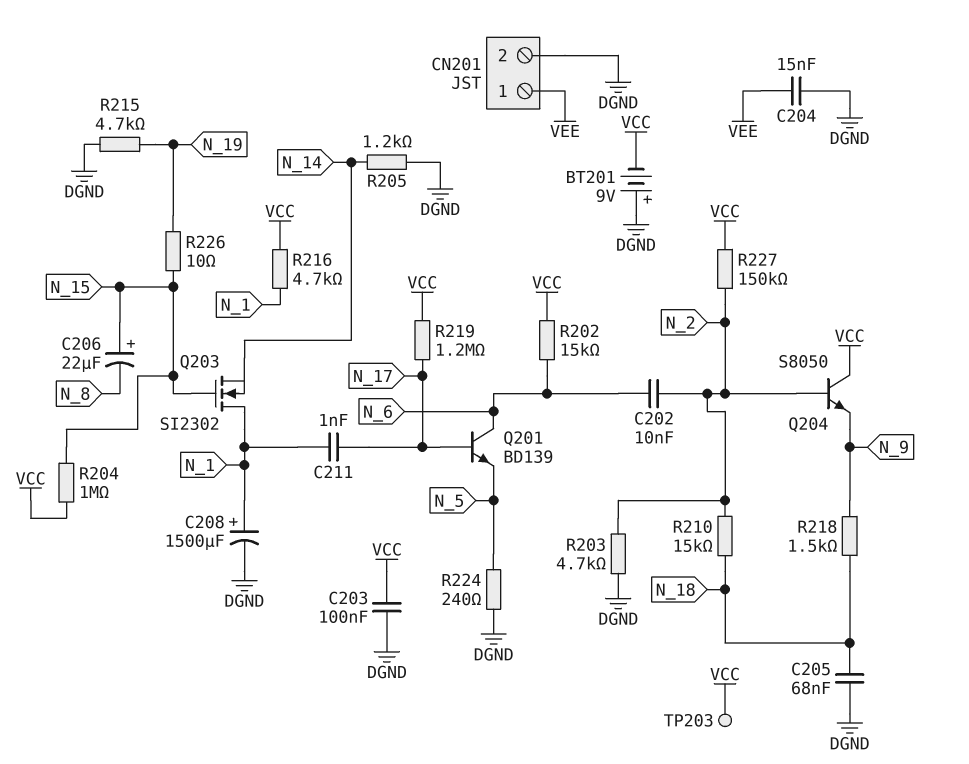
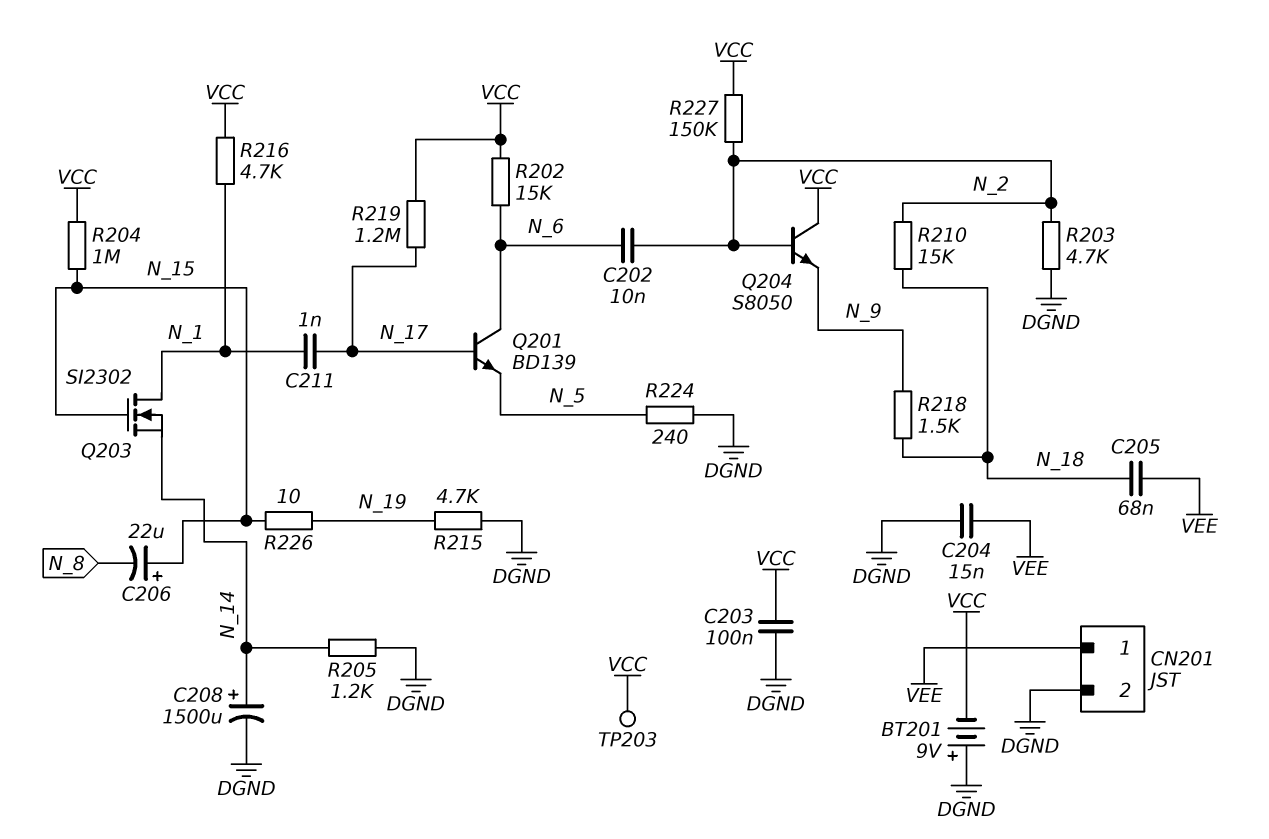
C205: 68nF (DGND, N_18) -> 68nF (N_18, VEE)
C208: 1500uF (plus N_1, minus DGND) -> 1500uF (plus N_14, minus DGND)

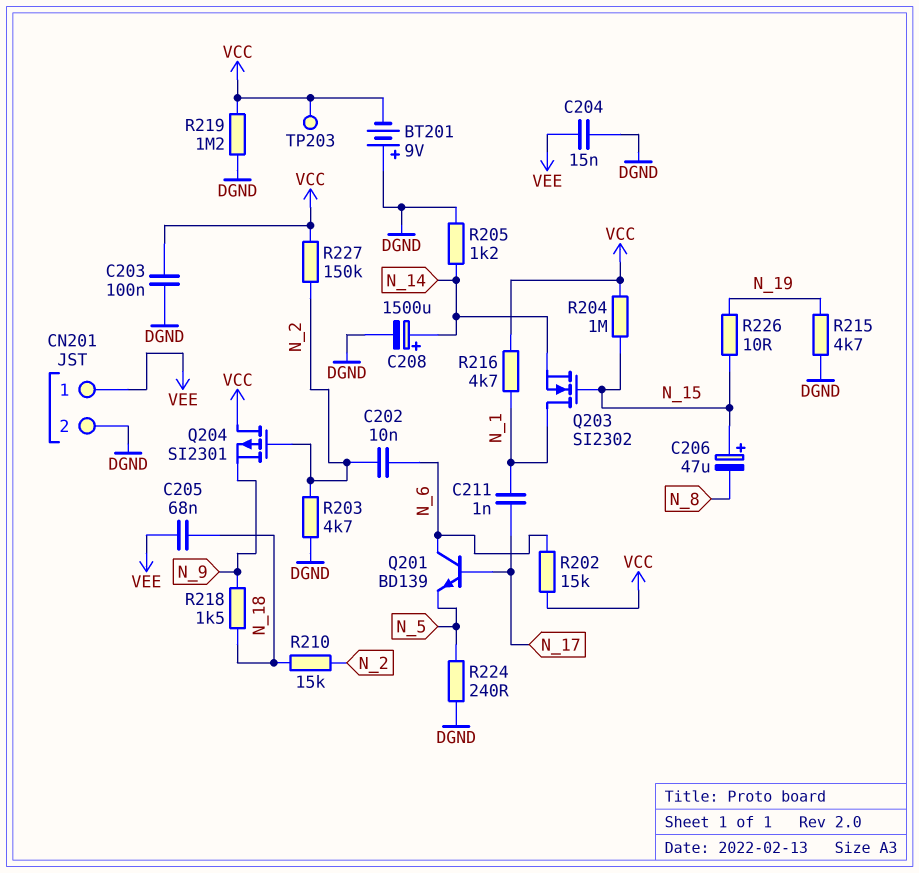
C206: 22uF (plus N_15, minus N_8) -> 47uF (plus N_15, minus N_8)
Q204: NPN S8050 (B N_2, C VCC, E N_9) -> PMOS SI2301 (G N_2, D VCC, S N_9)
R219: 1.2M (N_17, VCC) -> 1.2M (DGND, VCC)

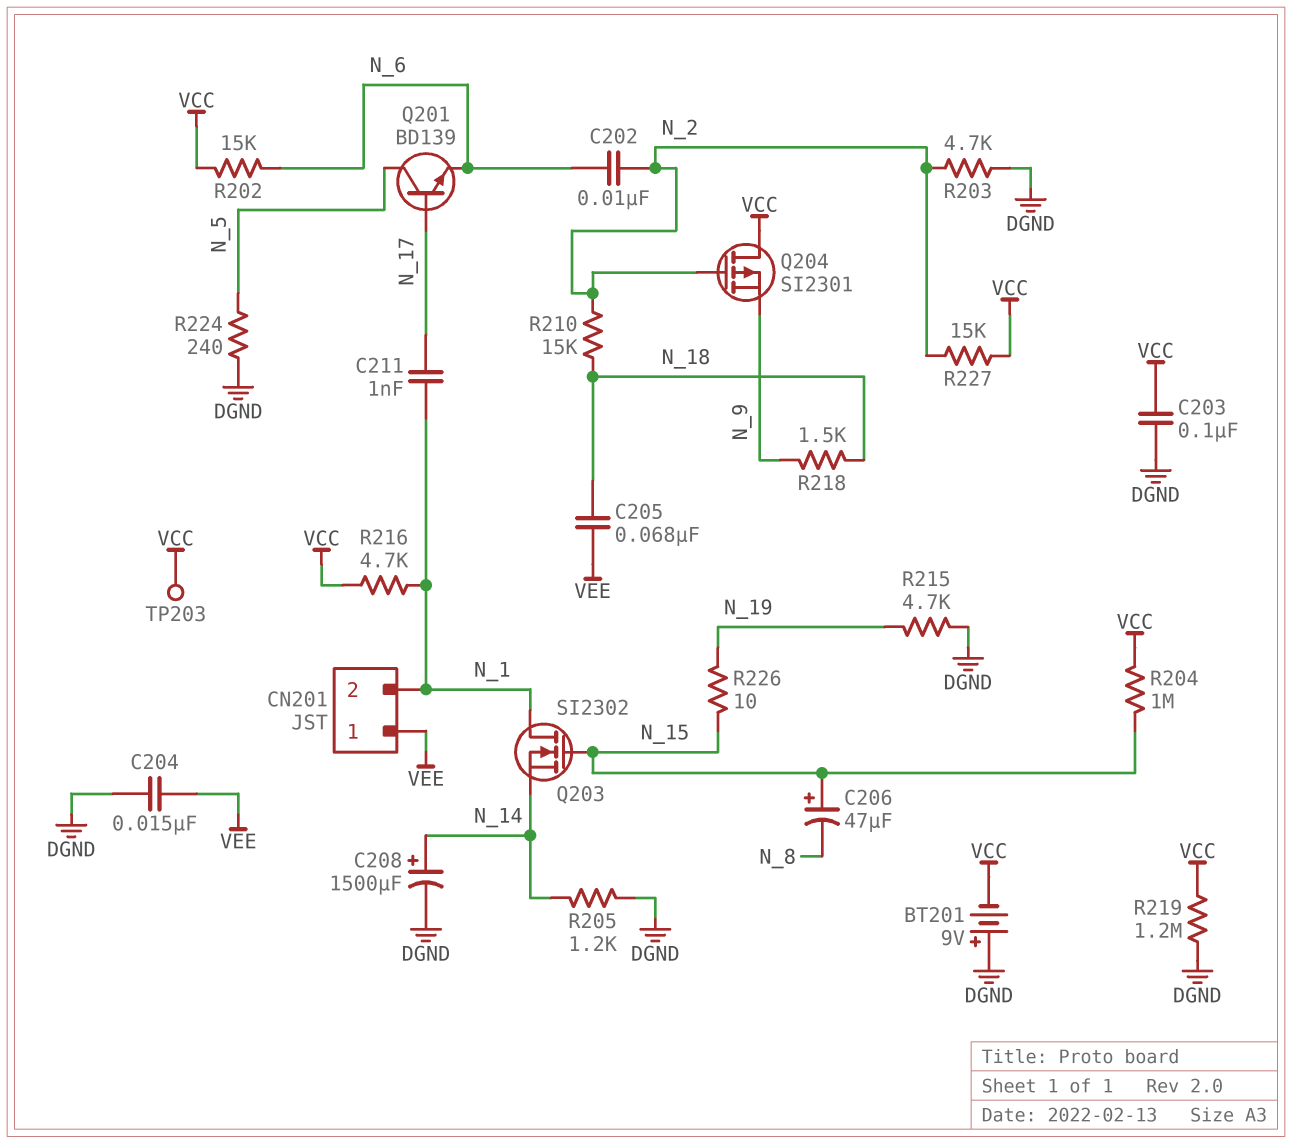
CN201 pin 2: DGND -> N_1
Q201: NPN BD139 (B N_17, C N_6, E N_5) -> NPN BD139 (B N_17, C N_5, E N_6)
R227: 150k (N_2, VCC) -> 15k (N_2, VCC)

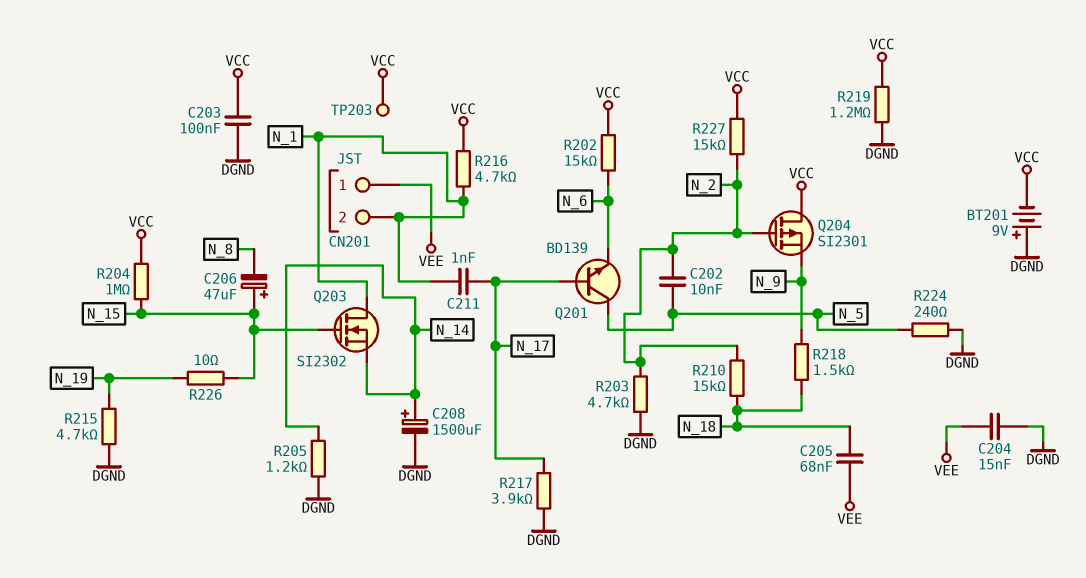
C202: 10nF (N_2, N_6) -> 10nF (N_2, N_5)
R217: none -> 3.9k (DGND, N_17)

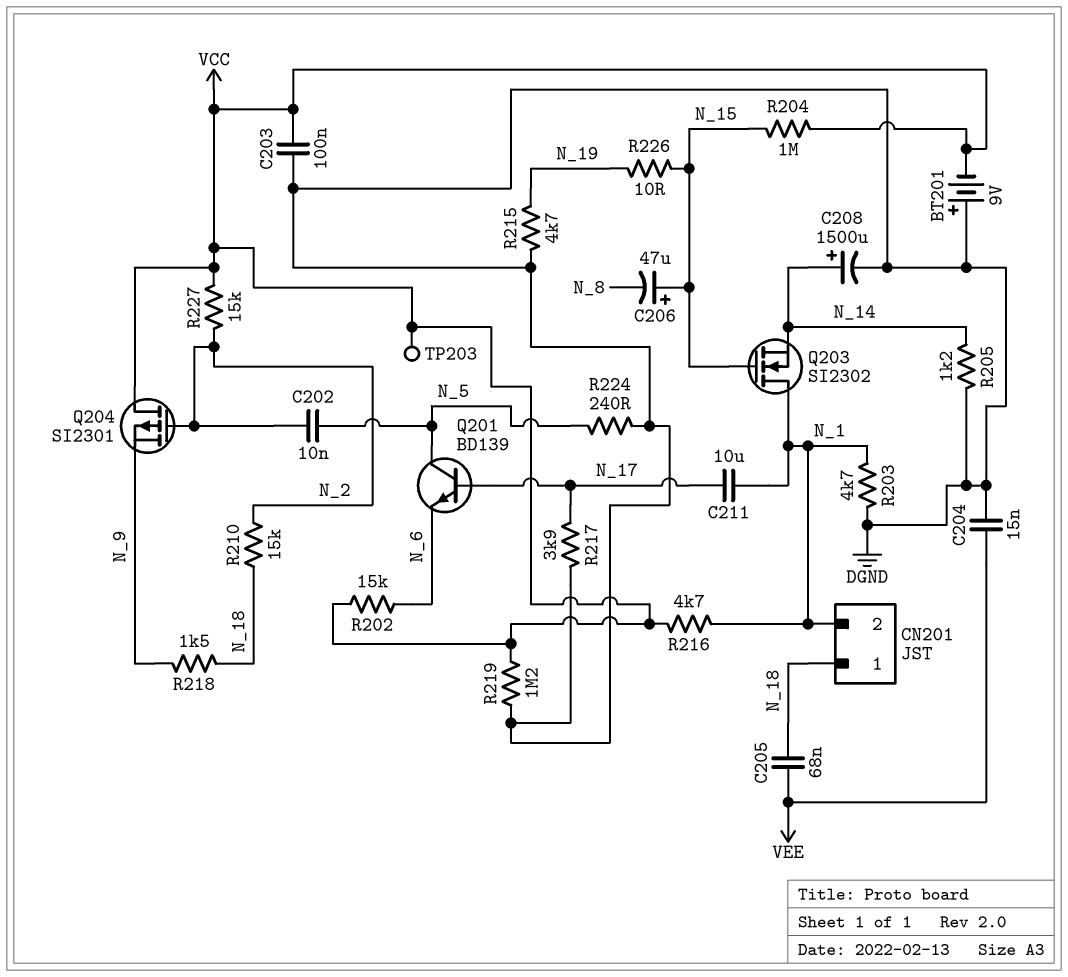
C211: 1nF (N_1, N_17) -> 10uF (N_1, N_17)
CN201 pin 1: VEE -> N_18
R203: 4.7k (DGND, N_2) -> 4.7k (DGND, N_1)

